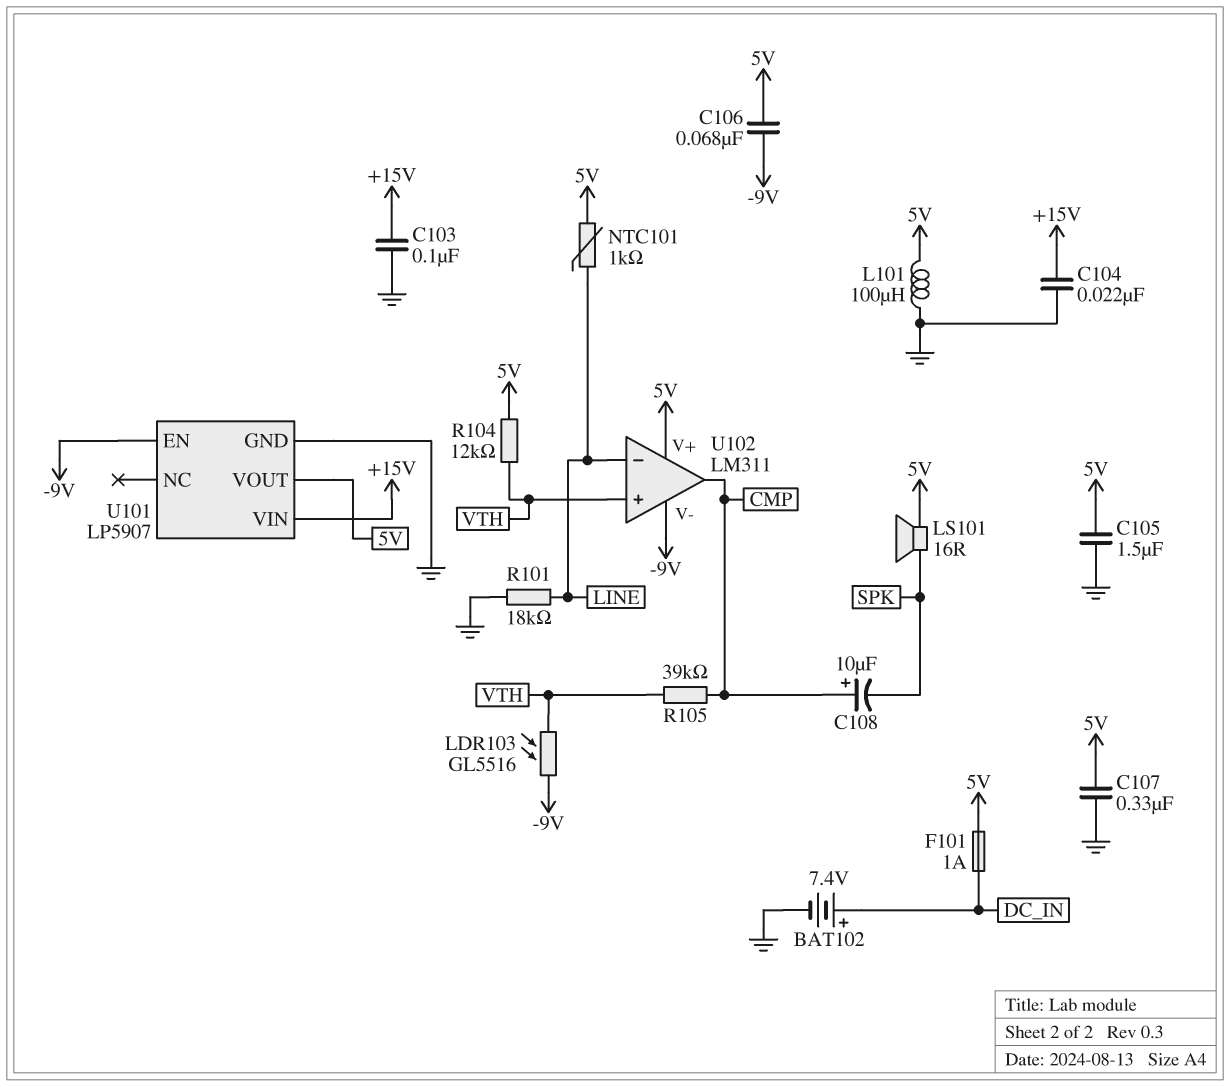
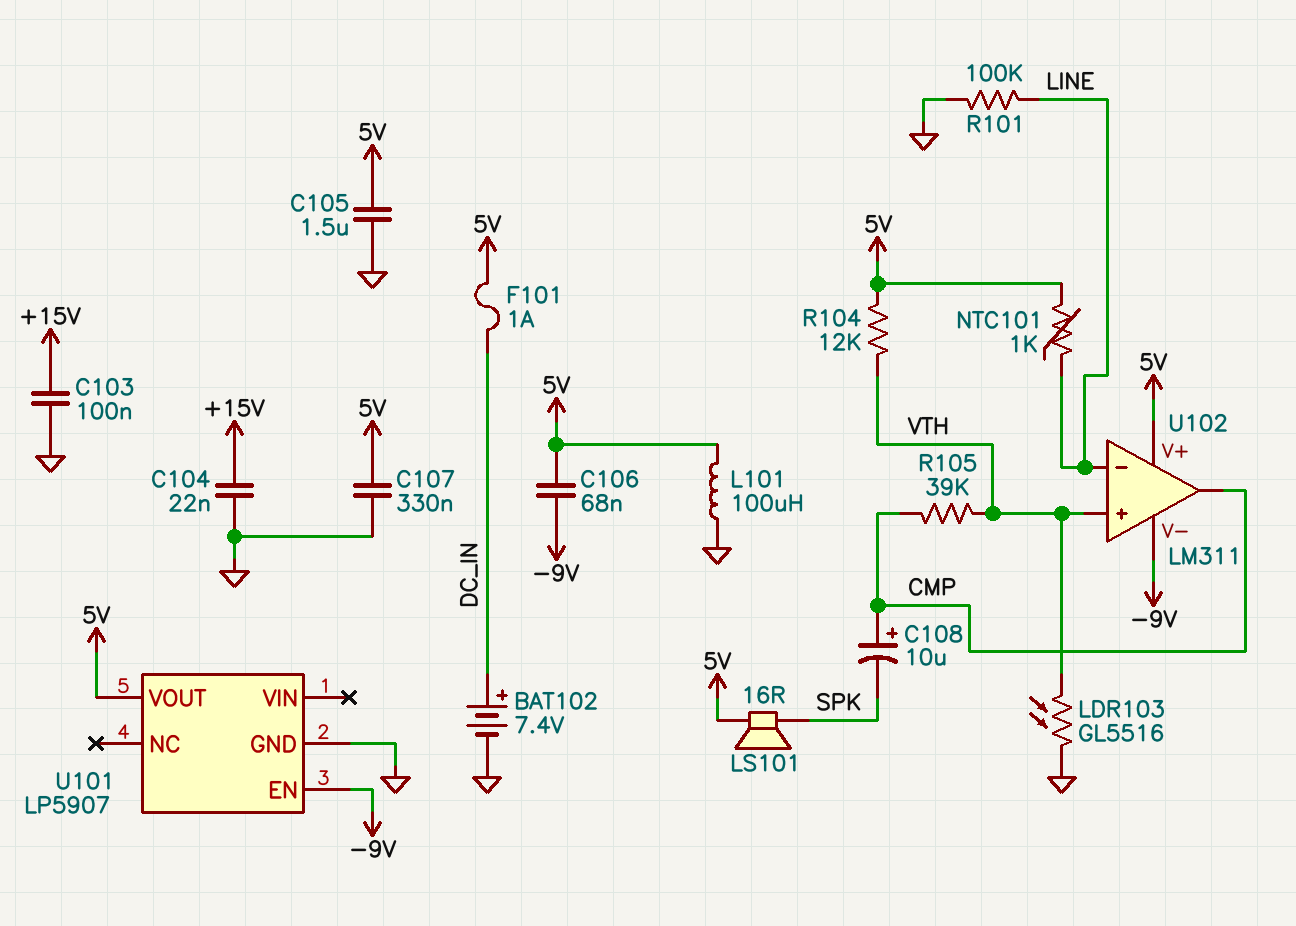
LDR103: GL5516 (-9V, VTH) -> GL5516 (GND, VTH)
R101: 18k (GND, LINE) -> 100k (GND, LINE)
U101 pin VIN: +15V -> none

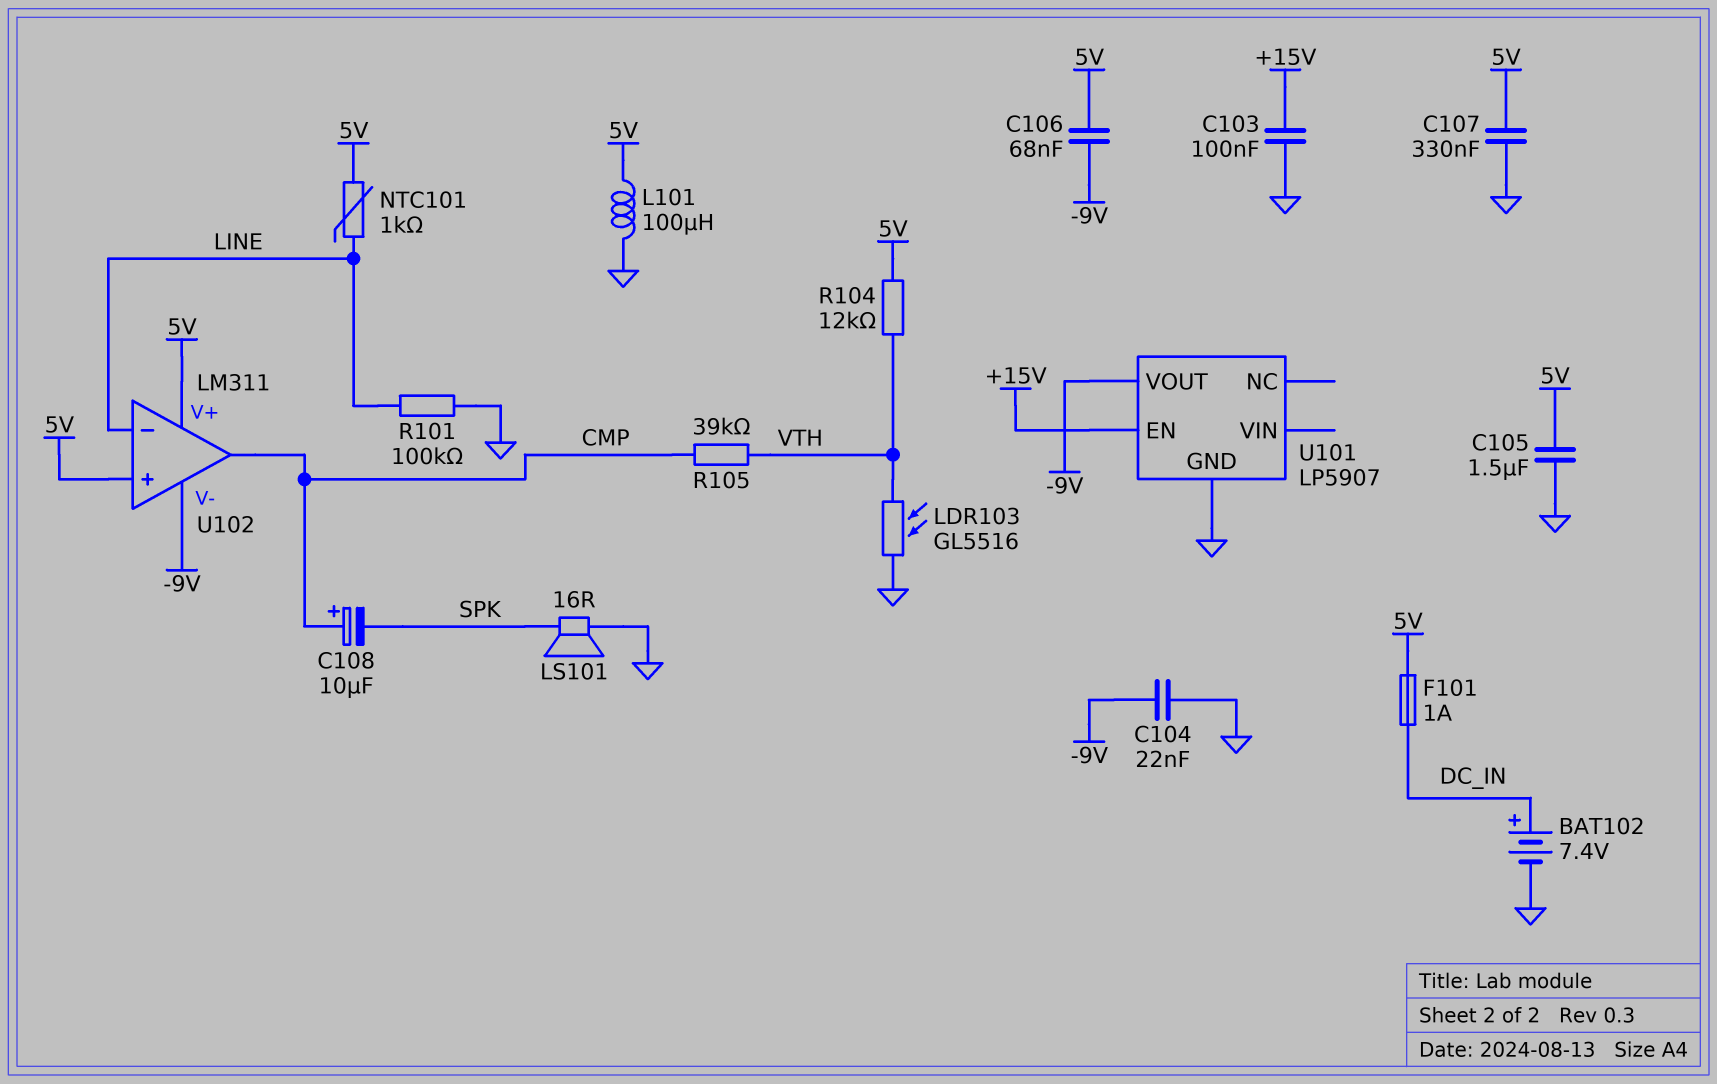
C104: 22nF (+15V, GND) -> 22nF (-9V, GND)
LS101: speaker 16R (5V, SPK) -> speaker 16R (GND, SPK)
U101 pin EN: -9V -> +15V
U101 pin VOUT: 5V -> -9V
U102 pin in+: VTH -> 5V

